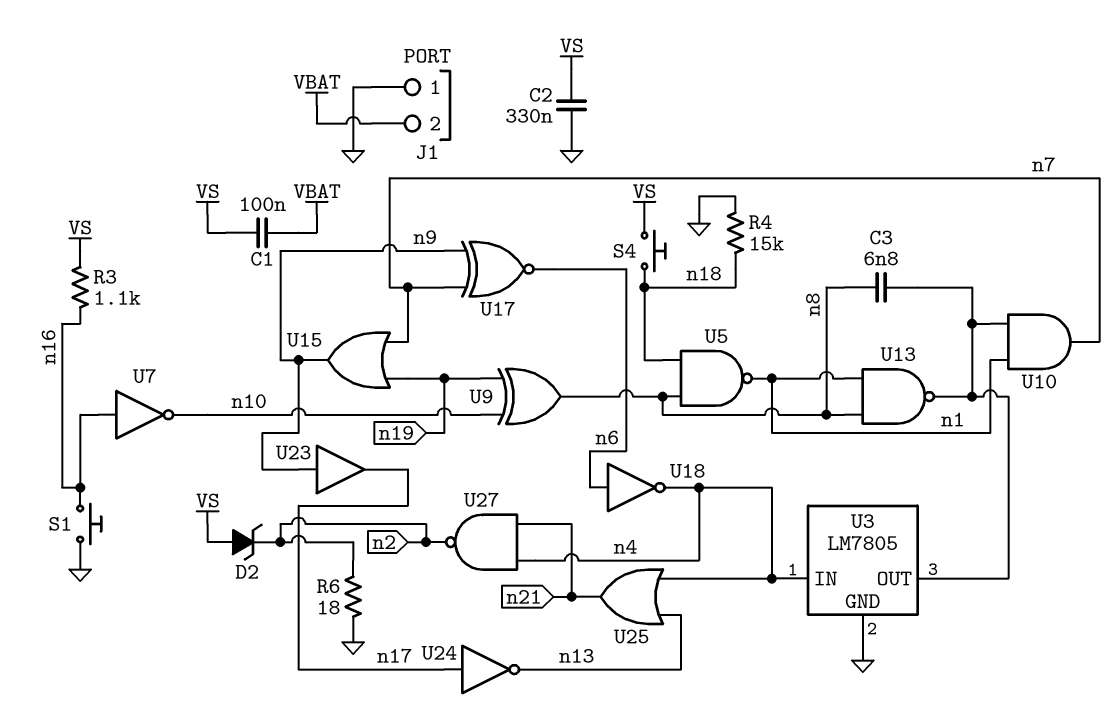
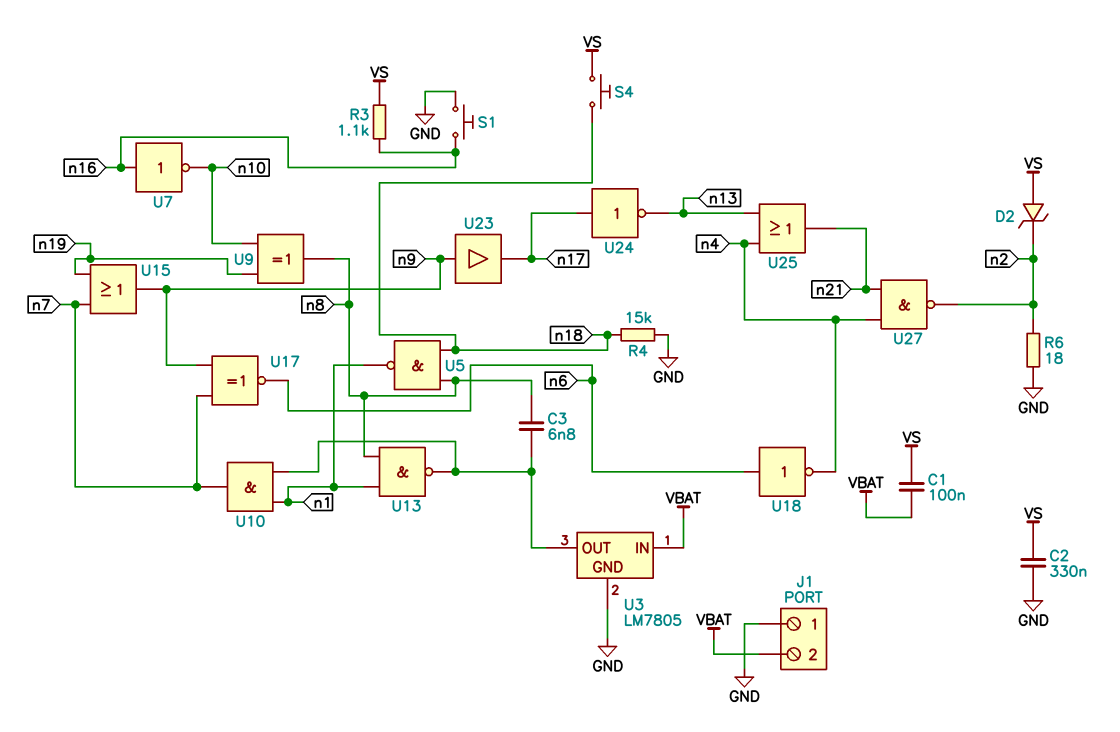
U3 pin IN: n4 -> VBAT

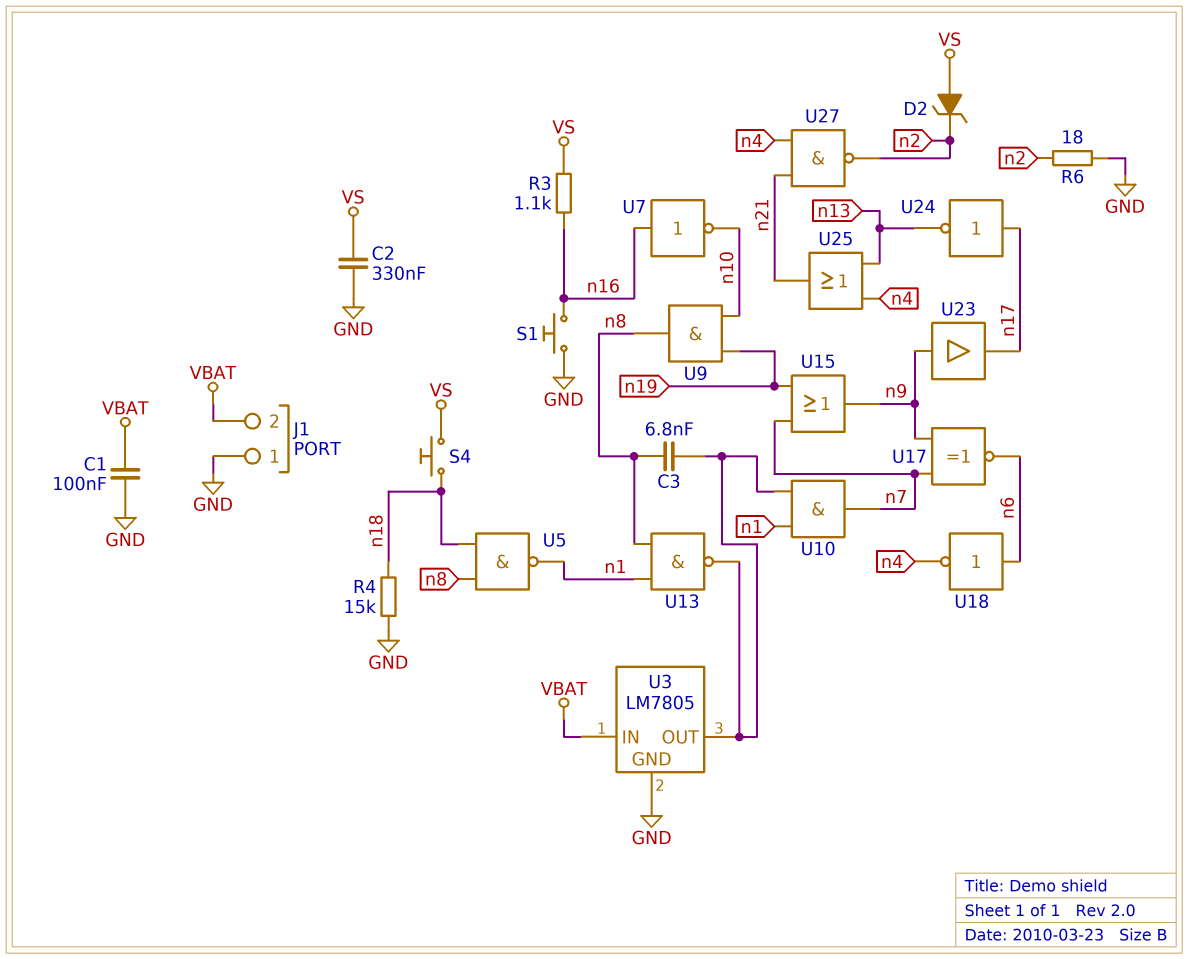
C1: 100nF (VBAT, VS) -> 100nF (GND, VBAT)
U9: XOR (in n10, in n19, out n8) -> AND (in n10, in n19, out n8)

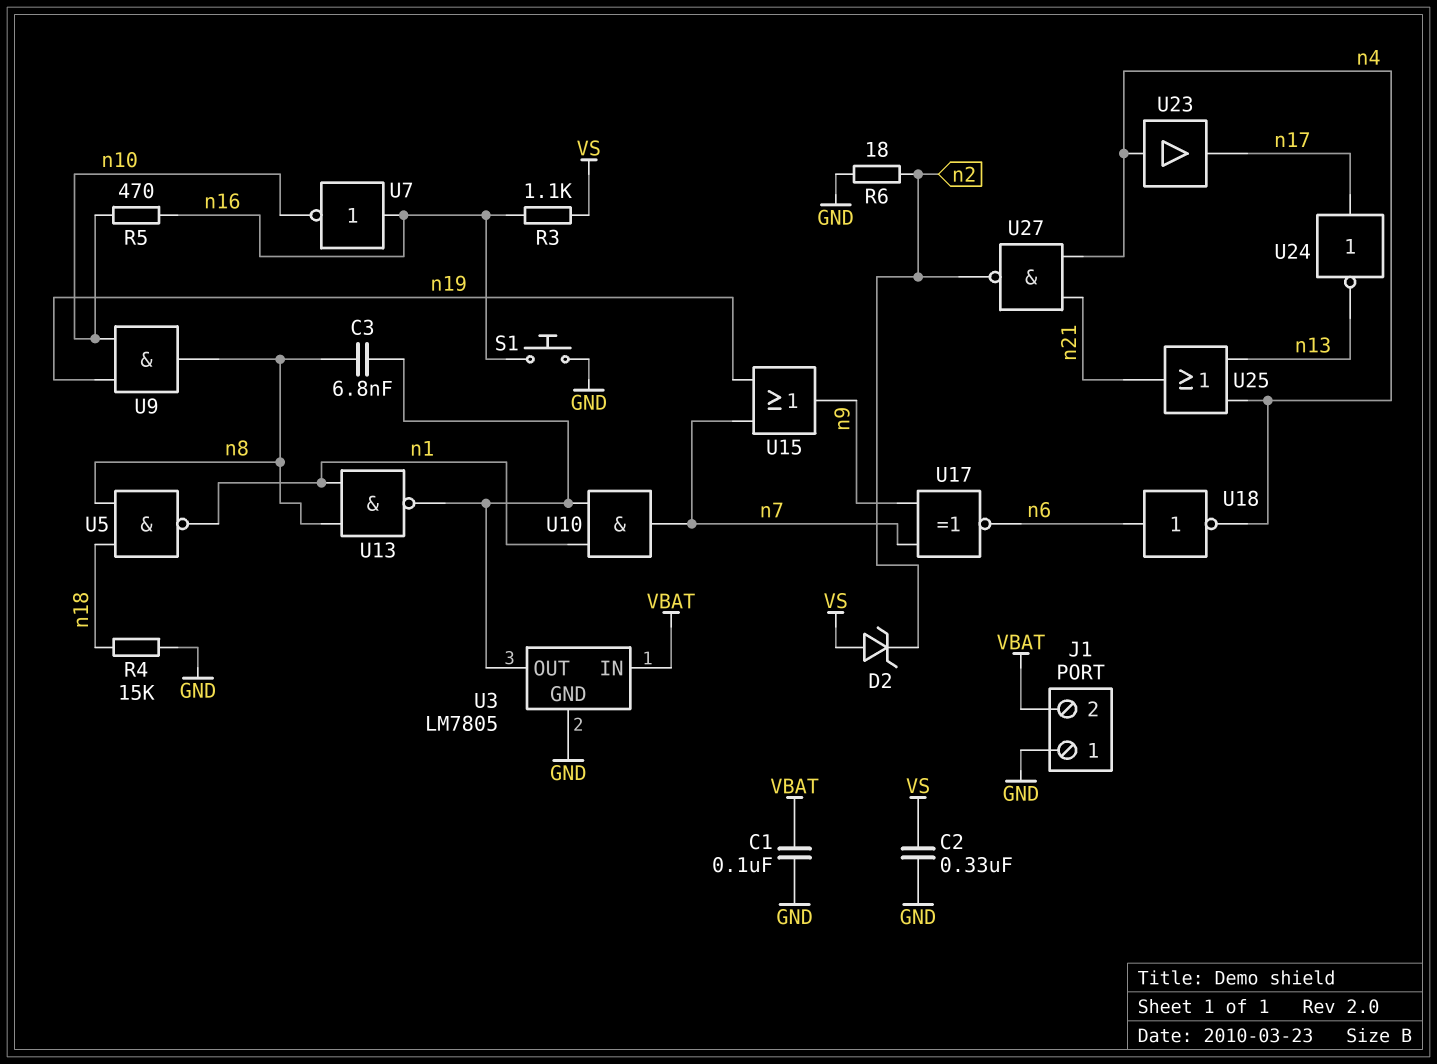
R5: none -> 470 (n10, n16)
S4: button (VS, n18) -> none
U23: buffer (in n9, out n17) -> buffer (in n4, out n17)

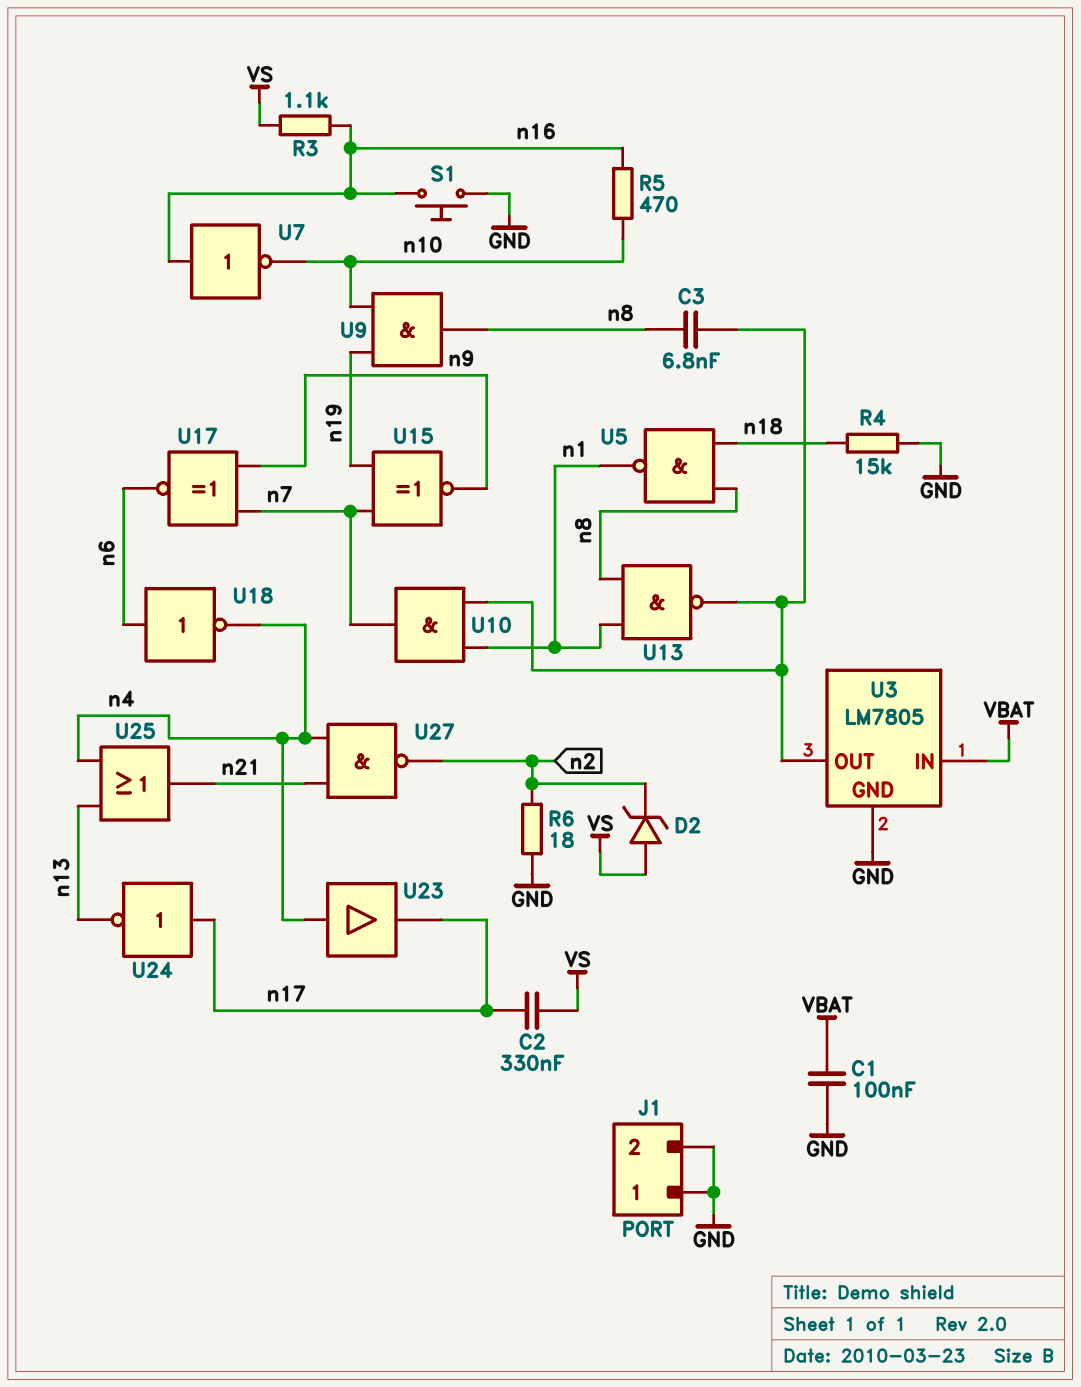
C2: 330nF (GND, VS) -> 330nF (VS, n17)
J1 pin 2: VBAT -> GND
U15: OR (in n7, in n19, out n9) -> XNOR (in n7, in n19, out n9)

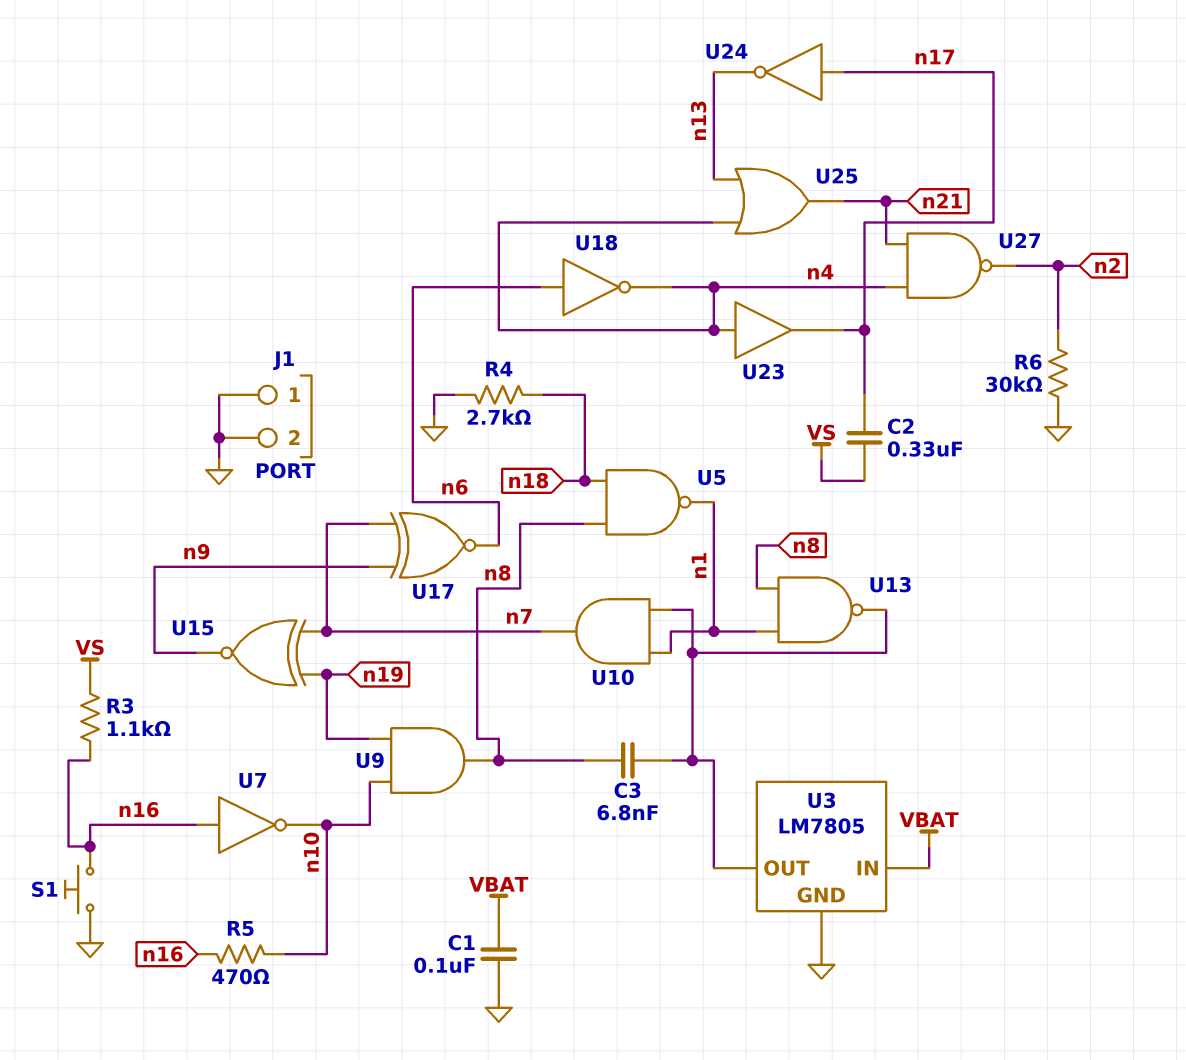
D2: zener (A VS, K n2) -> none
R4: 15k (GND, n18) -> 2.7k (GND, n18)
R6: 18 (GND, n2) -> 30k (GND, n2)

